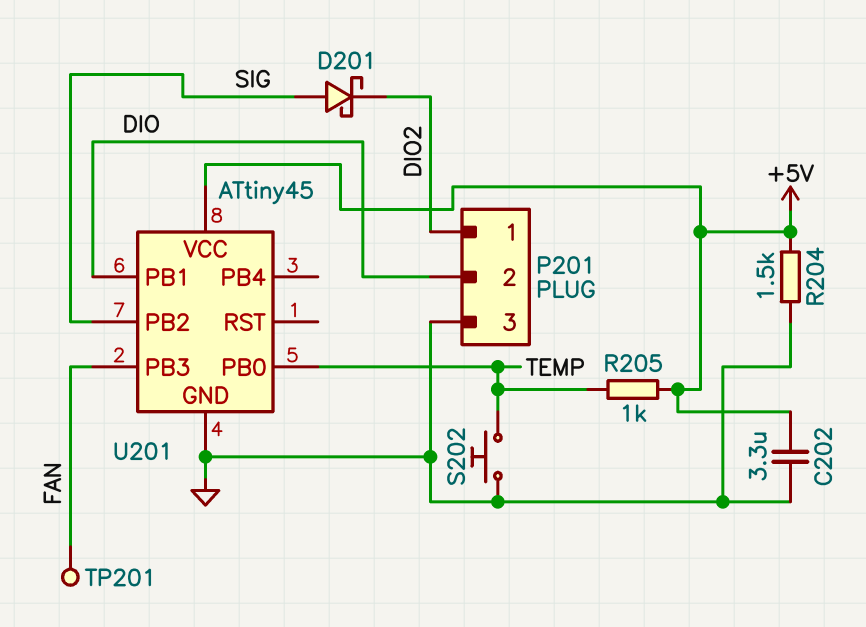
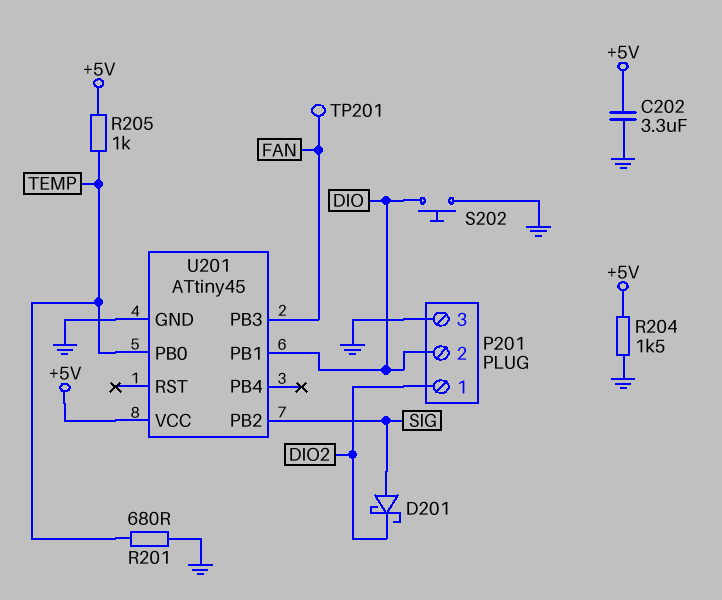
R201: none -> 680 (GND, TEMP)
S202: button (GND, TEMP) -> button (DIO, GND)

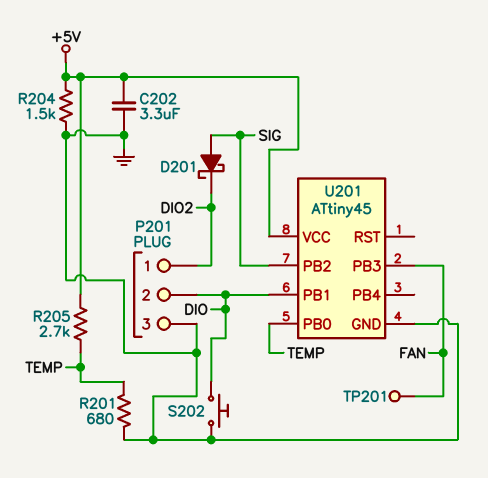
R205: 1k (+5V, TEMP) -> 2.7k (+5V, TEMP)

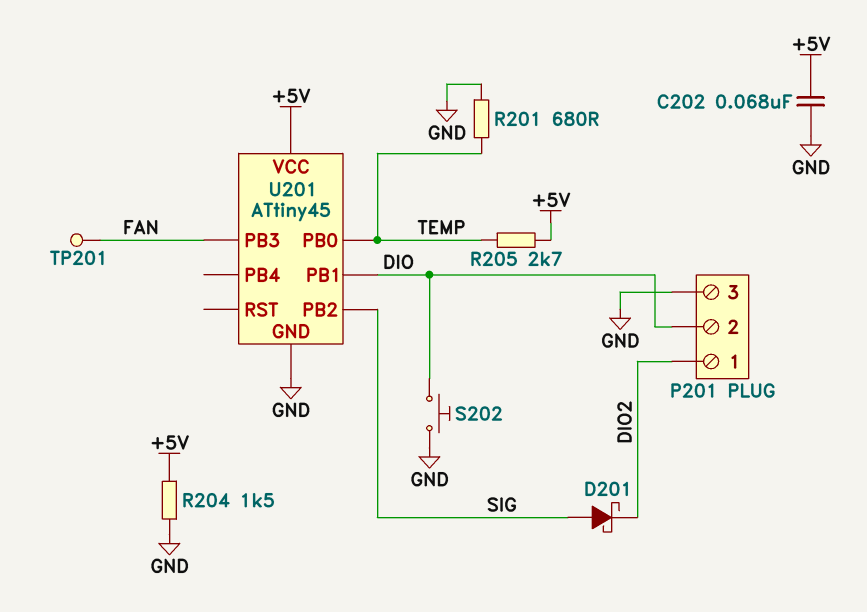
C202: 3.3uF (+5V, GND) -> 68nF (+5V, GND)

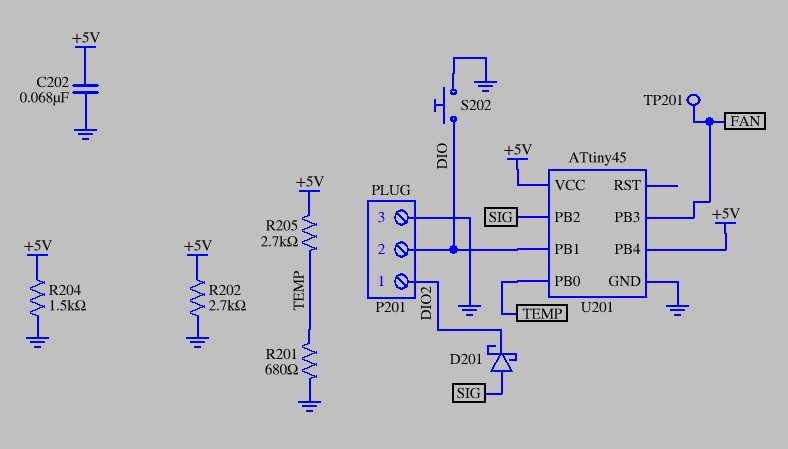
R202: none -> 2.7k (+5V, GND)
U201 pin PB4: none -> +5V

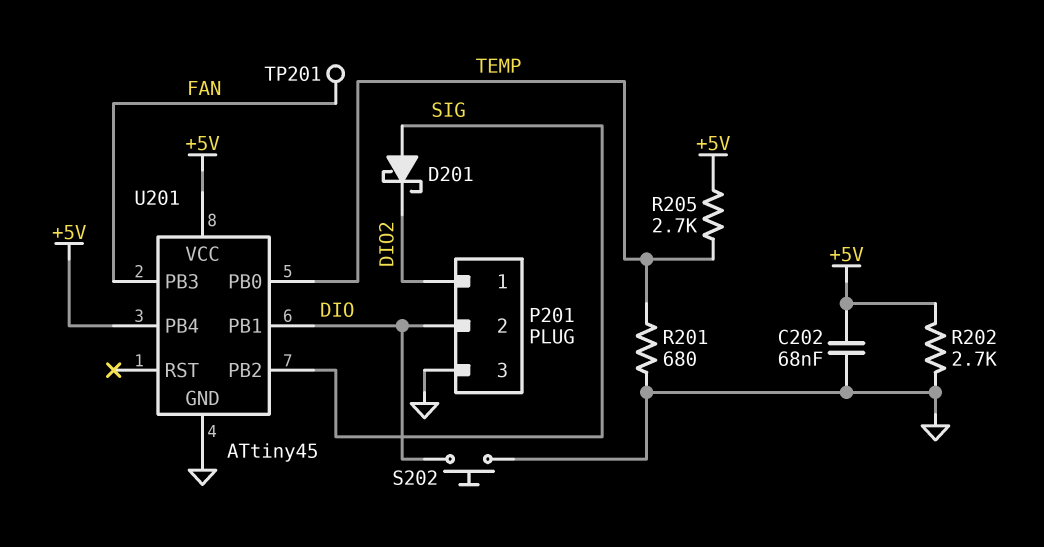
R204: 1.5k (+5V, GND) -> none

